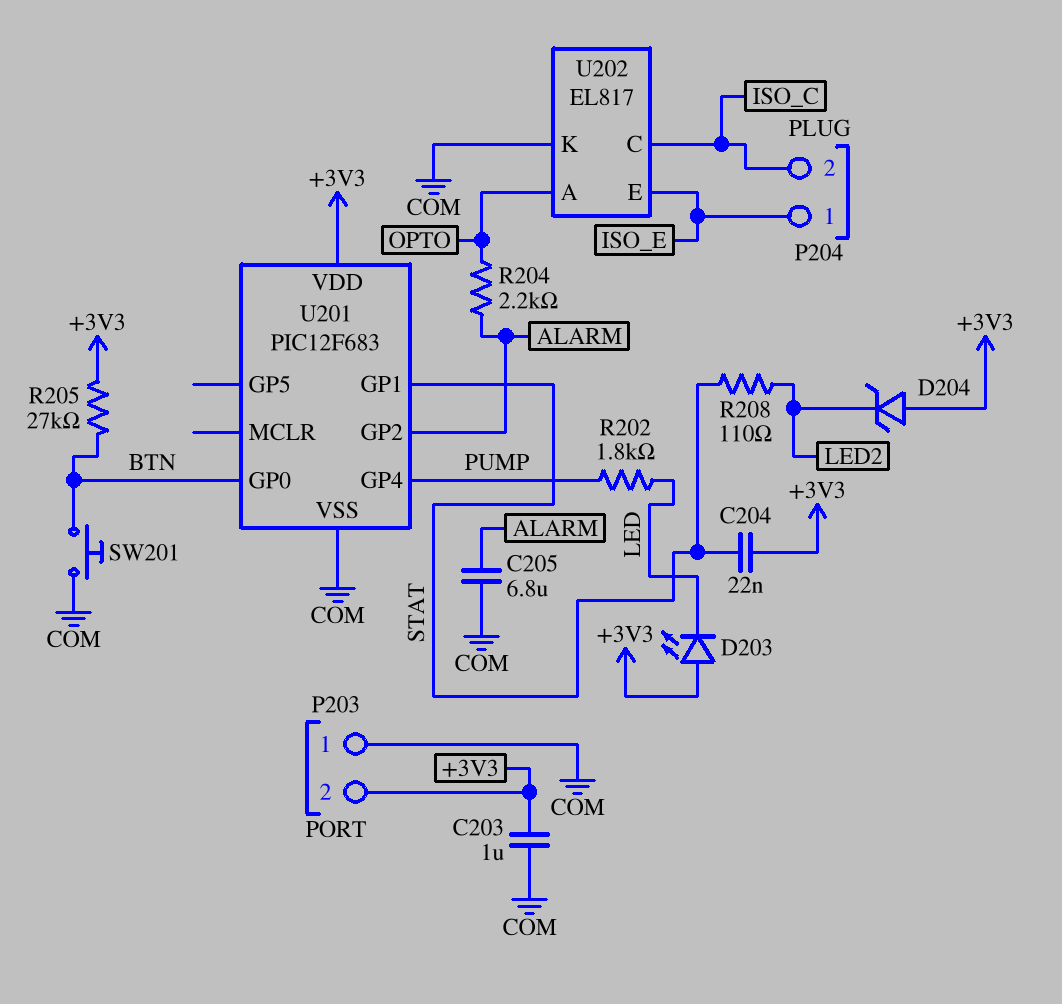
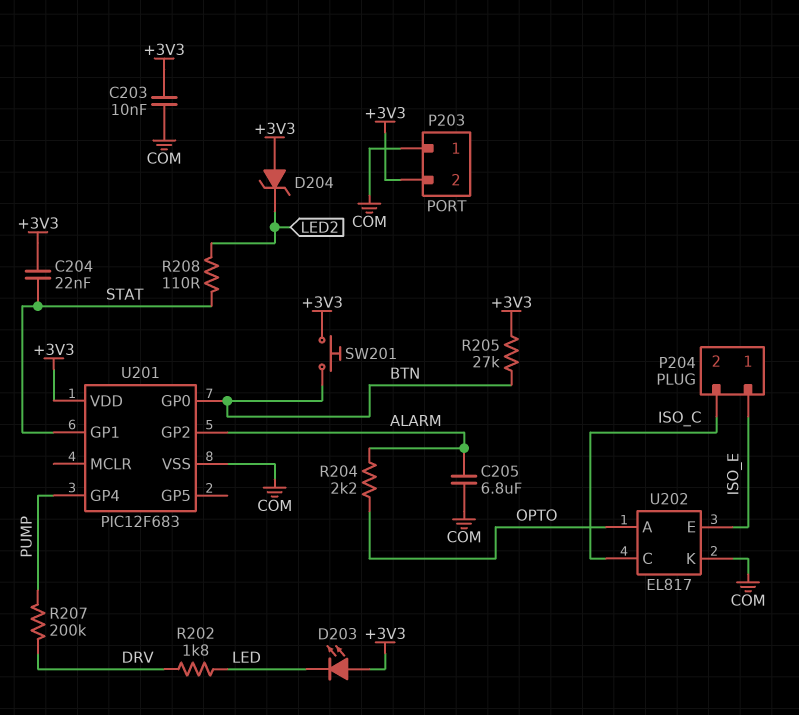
C203: 1uF (+3V3, COM) -> 10nF (+3V3, COM)
R202: 1.8k (LED, PUMP) -> 1.8k (DRV, LED)
R207: none -> 200k (DRV, PUMP)
SW201: button (BTN, COM) -> button (+3V3, BTN)

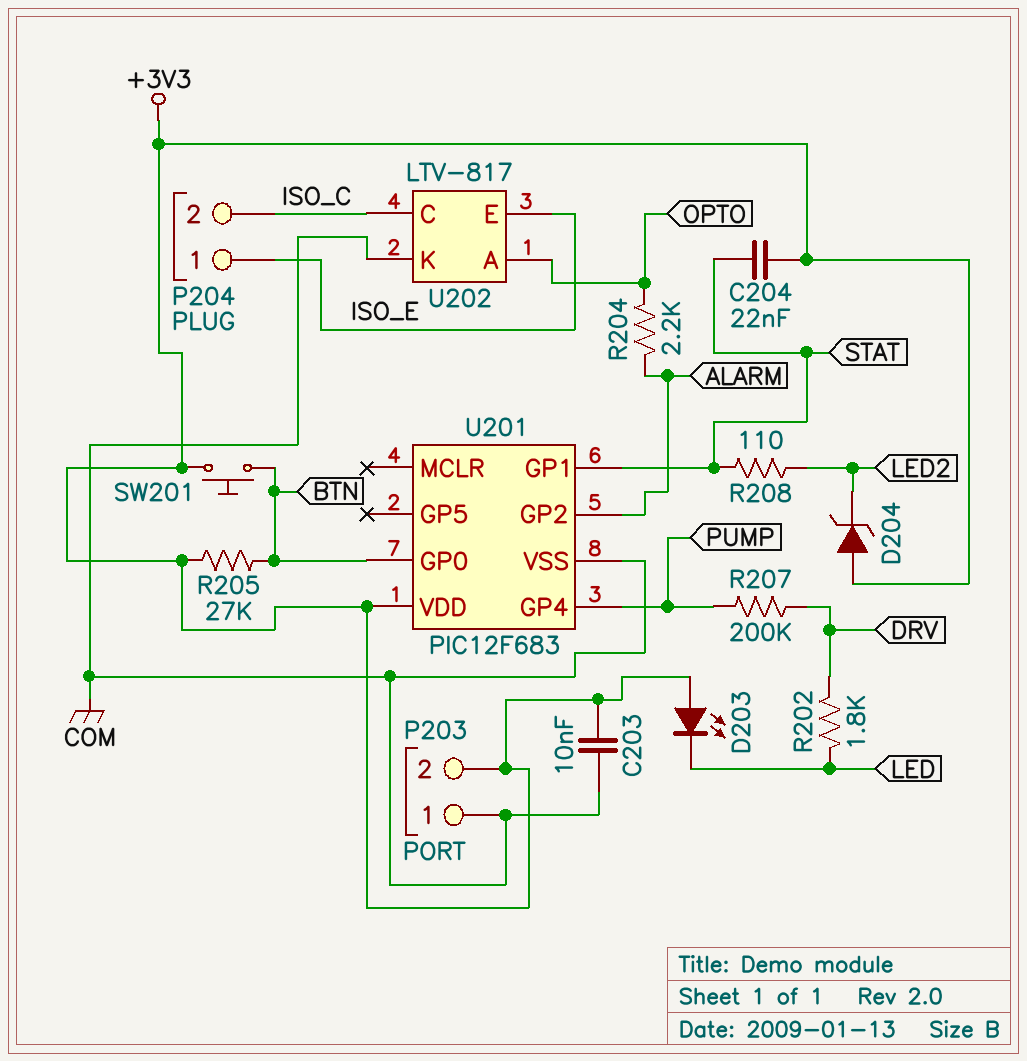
C205: 6.8uF (ALARM, COM) -> none
U202: EL817 -> LTV-817

